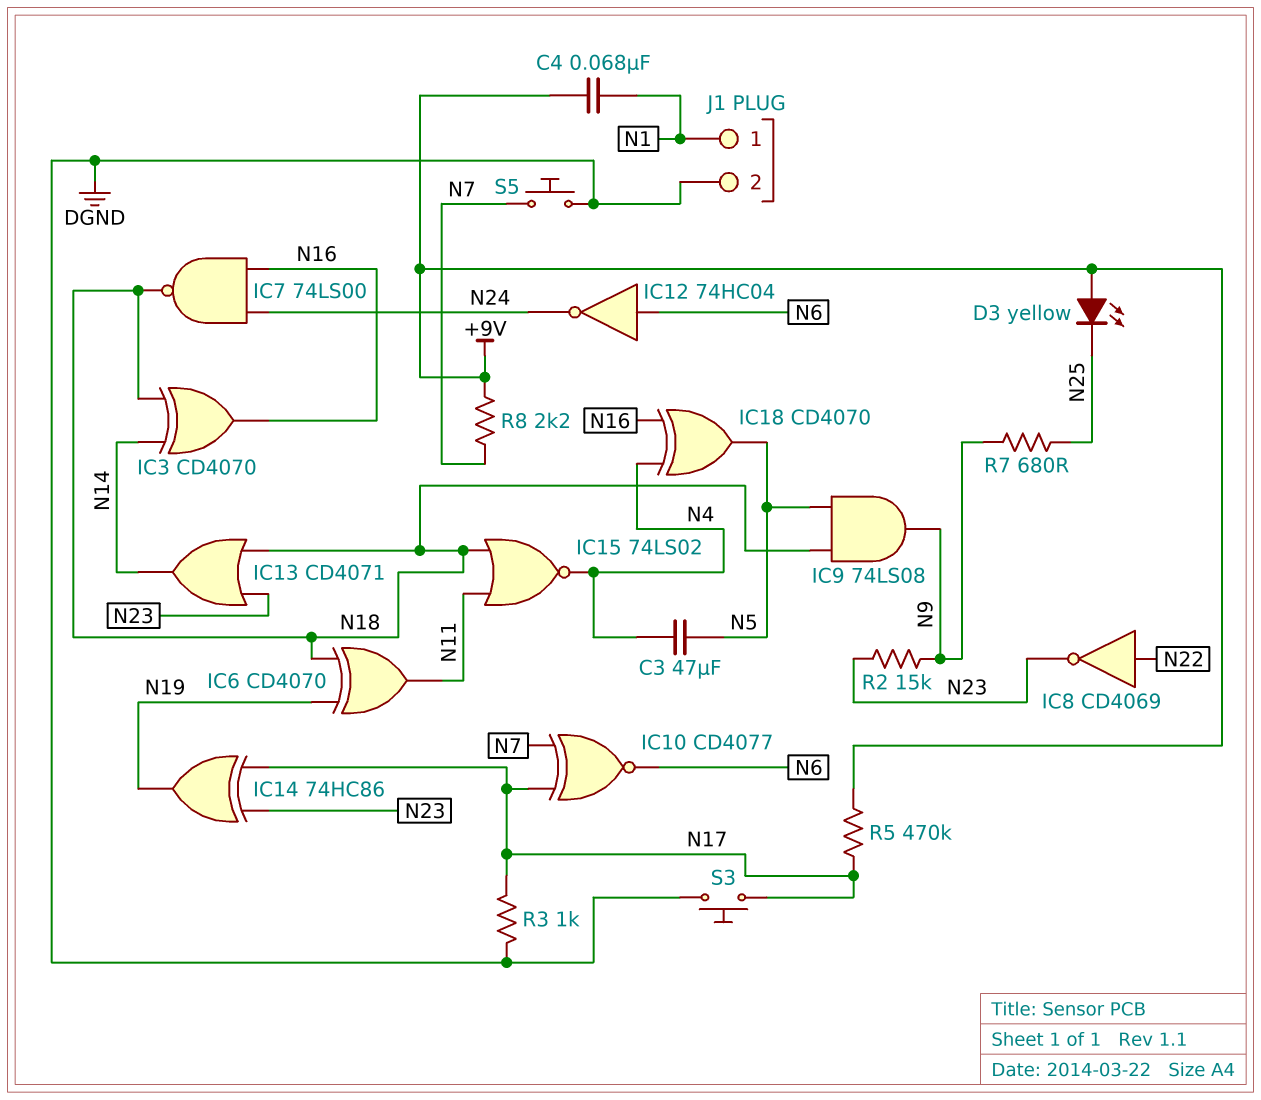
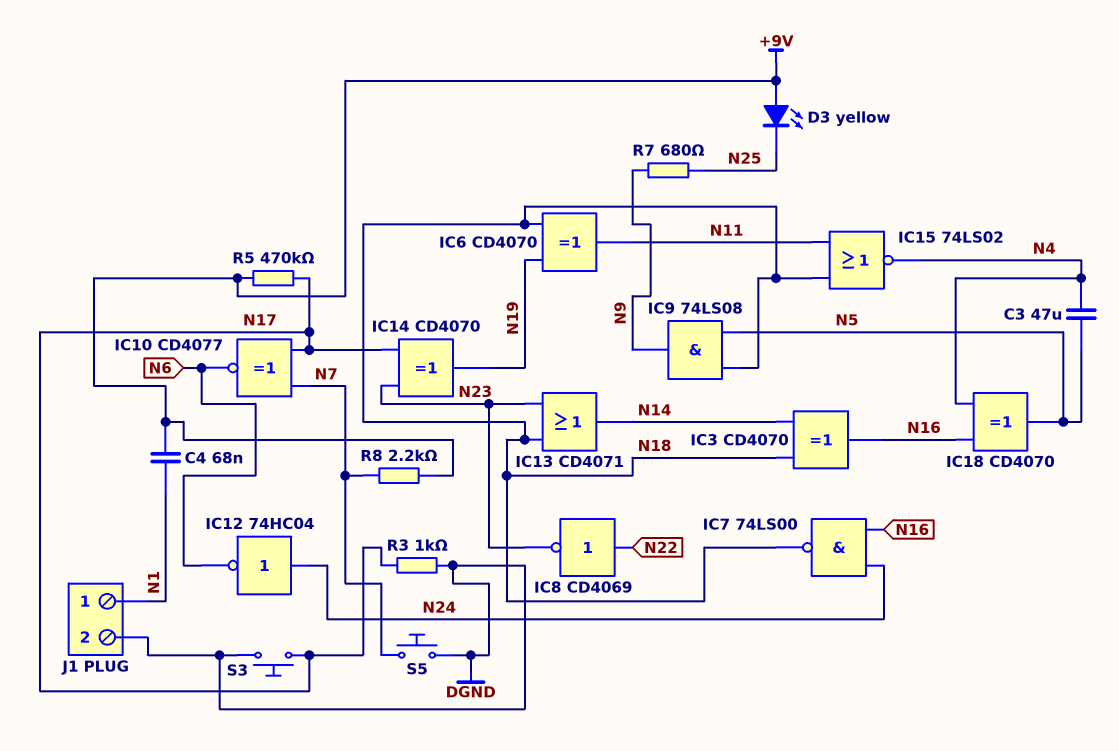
IC12: NOT 74HC04 (in N6, out N24) -> NOT 74HC04 (in N24, out N6)
IC14: XOR 74HC86 (in N17, in N23, out N19) -> XOR CD4070 (in N17, in N23, out N19)
R2: 15k (N9, N23) -> none

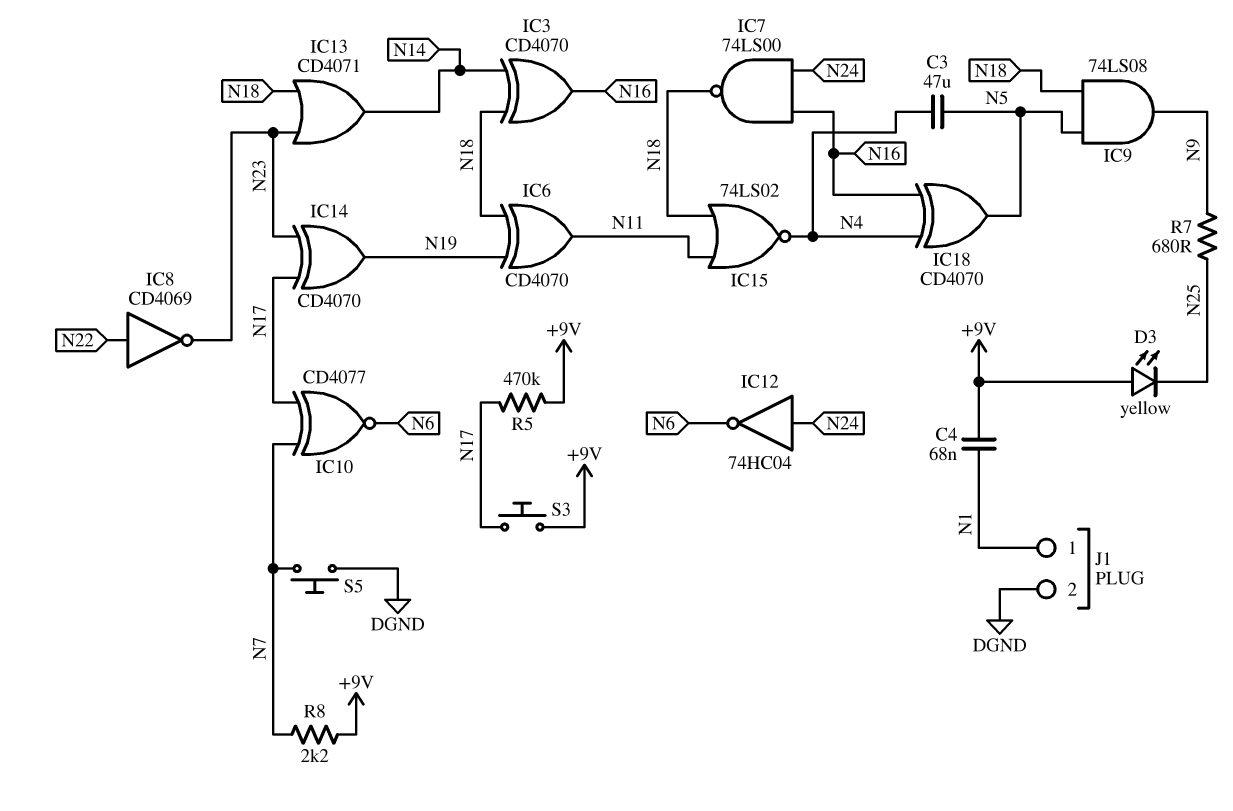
R3: 1k (DGND, N17) -> none
S3: button (DGND, N17) -> button (+9V, N17)

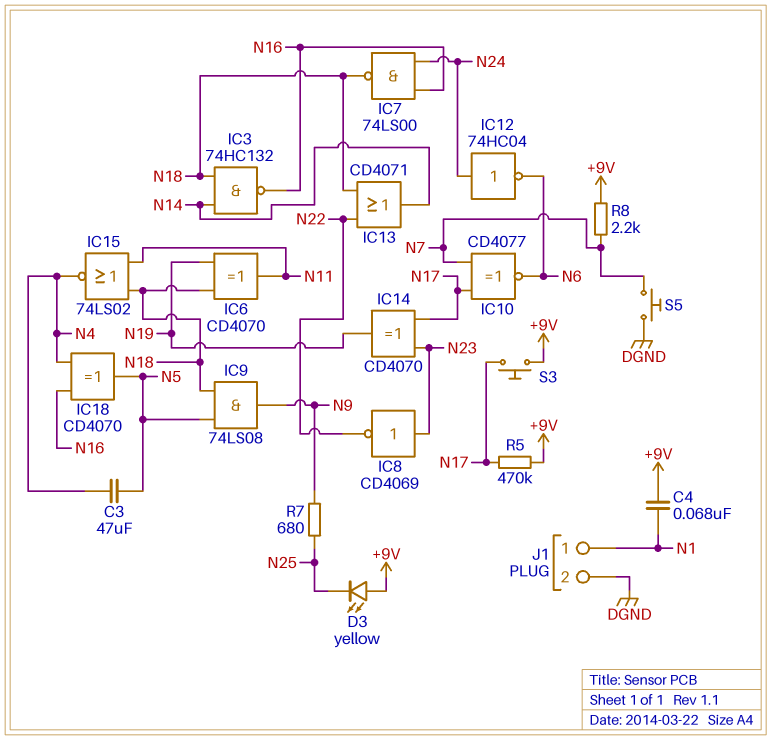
IC3: XOR CD4070 (in N14, in N18, out N16) -> NAND 74HC132 (in N14, in N18, out N16)
IC8: NOT CD4069 (in N22, out N23) -> NOT CD4069 (in N23, out N22)
IC13: OR CD4071 (in N18, in N23, out N14) -> OR CD4071 (in N18, in N22, out N14)

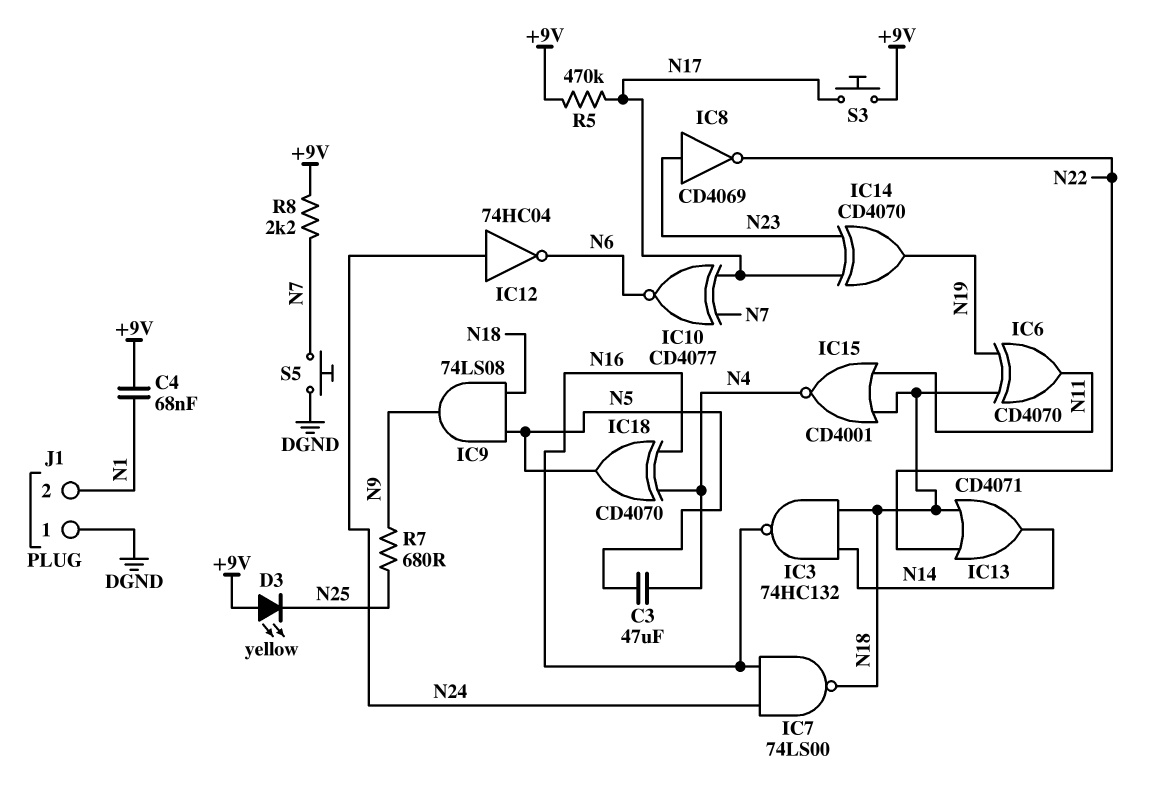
IC15: NOR 74LS02 (in N11, in N18, out N4) -> NOR CD4001 (in N11, in N18, out N4)
J1 pin 1: N1 -> DGND
J1 pin 2: DGND -> N1

